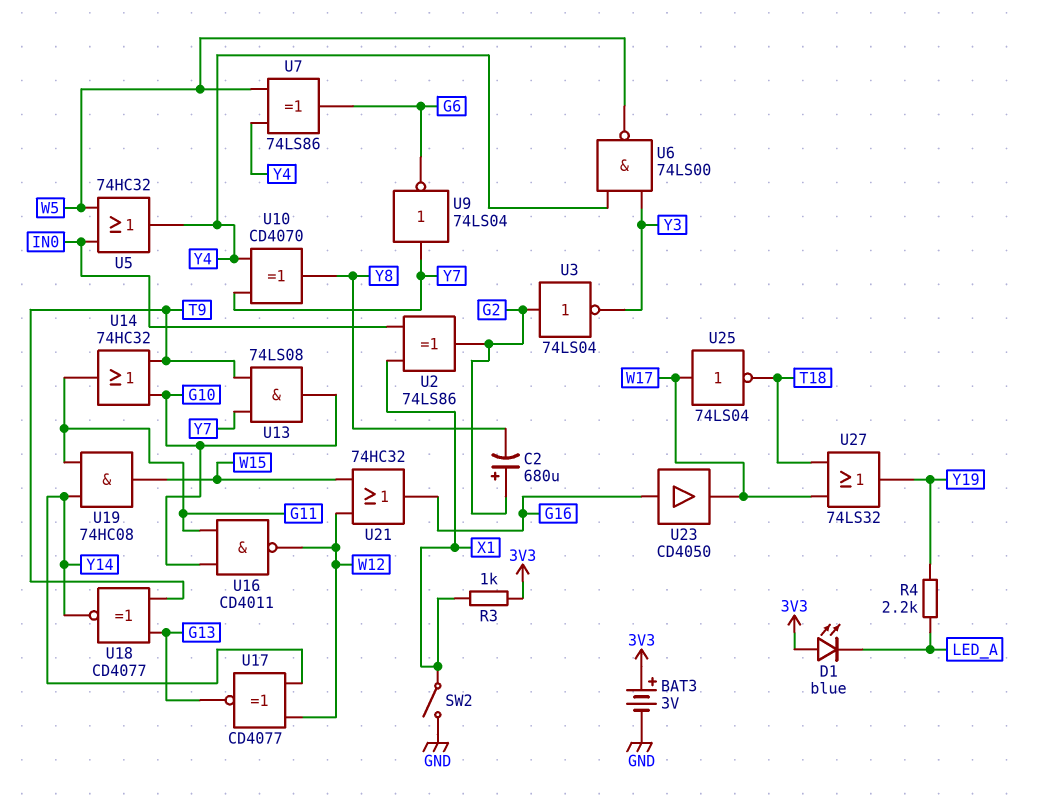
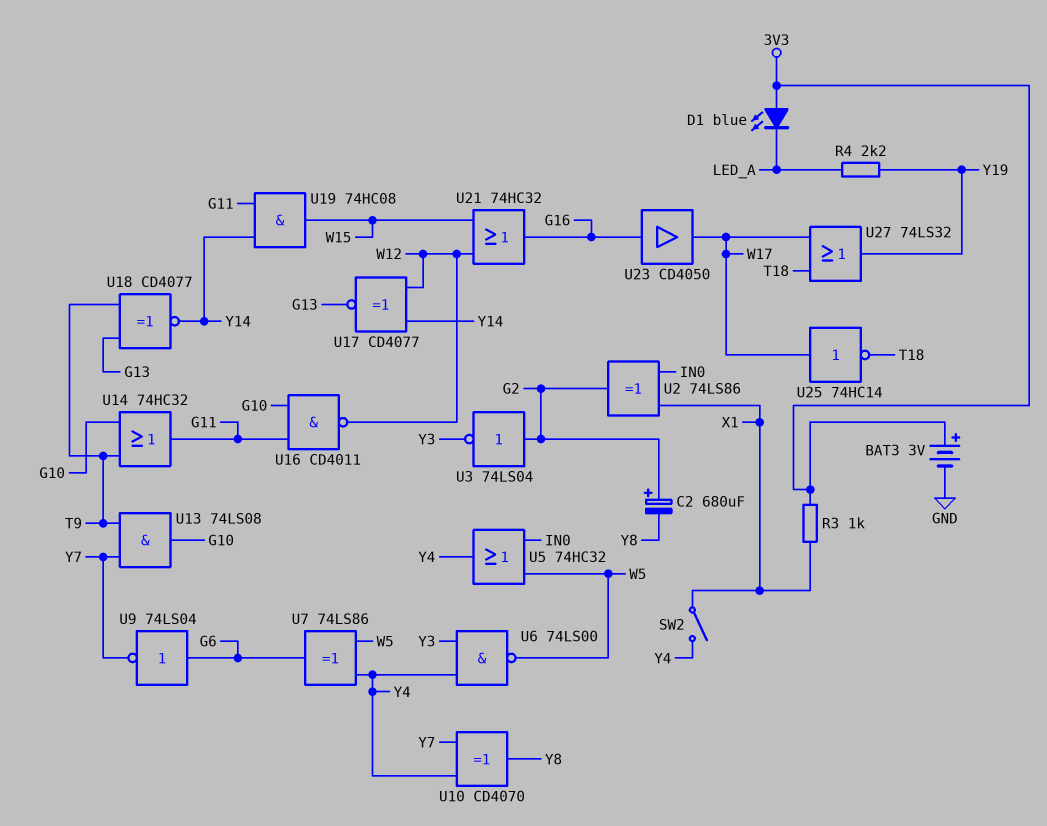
SW2: switch (GND, X1) -> switch (X1, Y4)
U9: NOT 74LS04 (in Y7, out G6) -> NOT 74LS04 (in G6, out Y7)
U25: NOT 74LS04 (in W17, out T18) -> NOT 74HC14 (in W17, out T18)

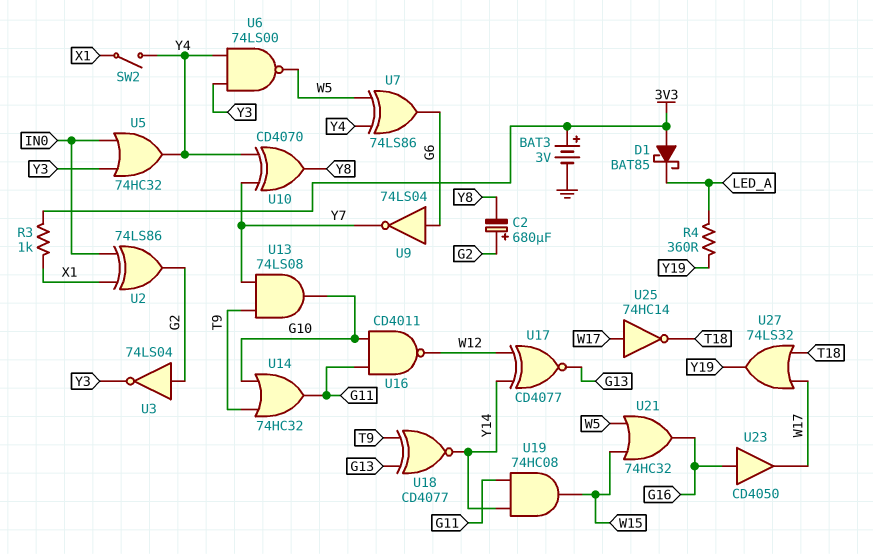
D1: LED blue (A 3V3, K LED_A) -> schottky BAT85 (A 3V3, K LED_A)
R4: 2.2k (LED_A, Y19) -> 360 (LED_A, Y19)
U5: OR 74HC32 (in IN0, in W5, out Y4) -> OR 74HC32 (in IN0, in Y3, out Y4)
U21: OR 74HC32 (in W12, in W15, out G16) -> OR 74HC32 (in W5, in W15, out G16)

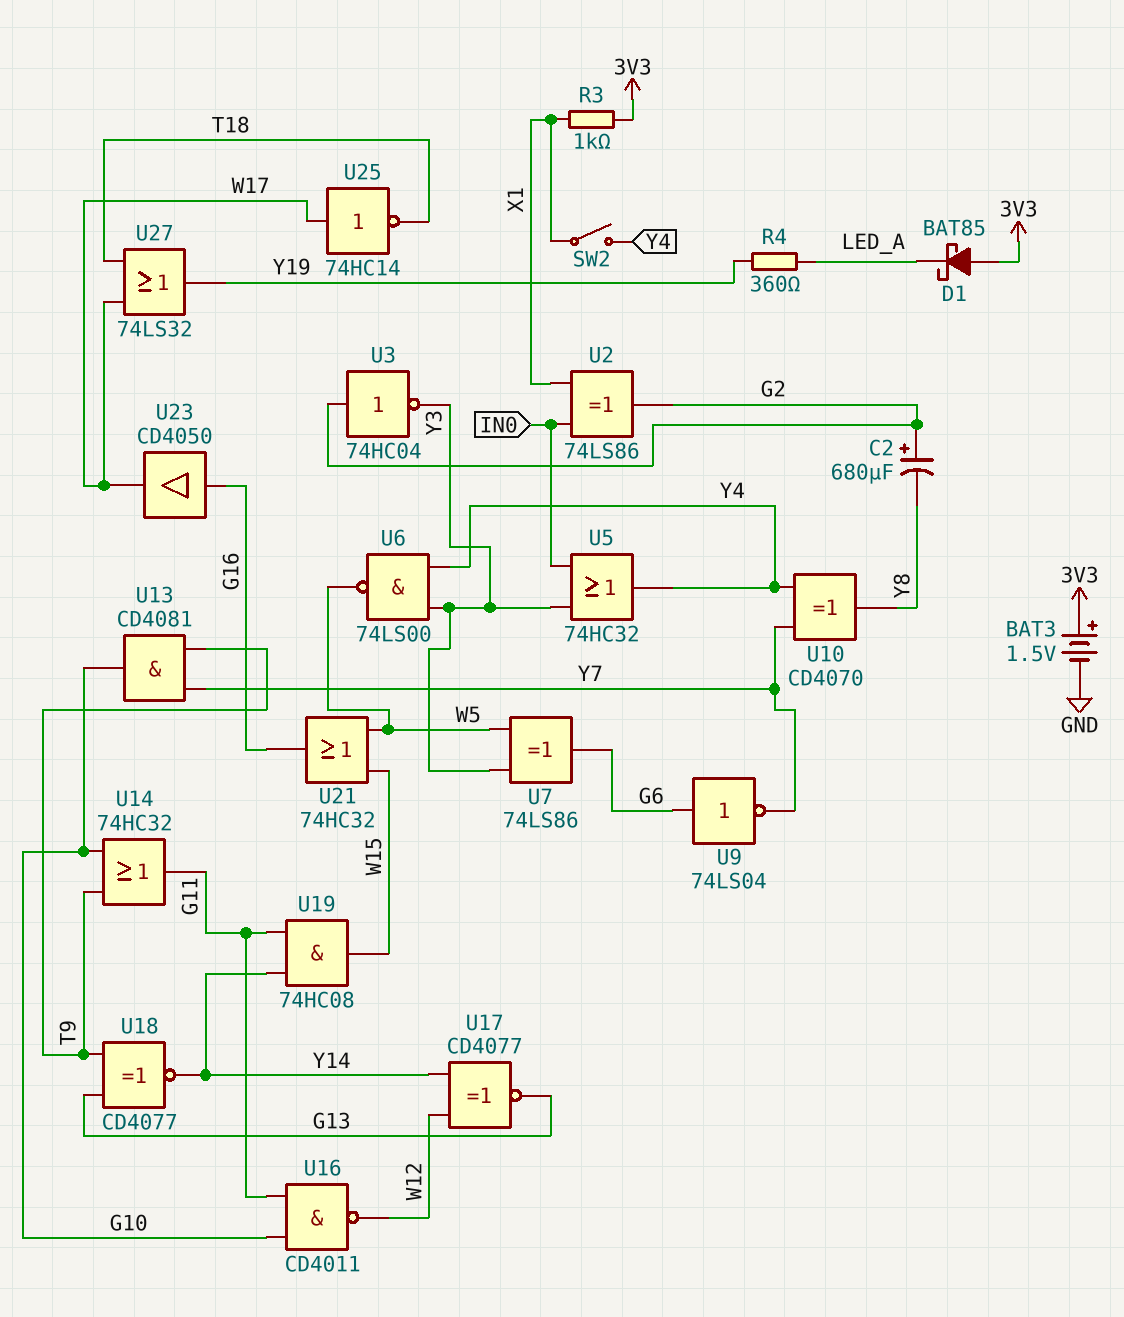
BAT3: 3V (plus 3V3, minus GND) -> 1.5V (plus 3V3, minus GND)
U3: NOT 74LS04 (in G2, out Y3) -> NOT 74HC04 (in G2, out Y3)
U7: XOR 74LS86 (in W5, in Y4, out G6) -> XOR 74LS86 (in W5, in Y3, out G6)
U13: AND 74LS08 (in T9, in Y7, out G10) -> AND CD4081 (in T9, in Y7, out G10)

